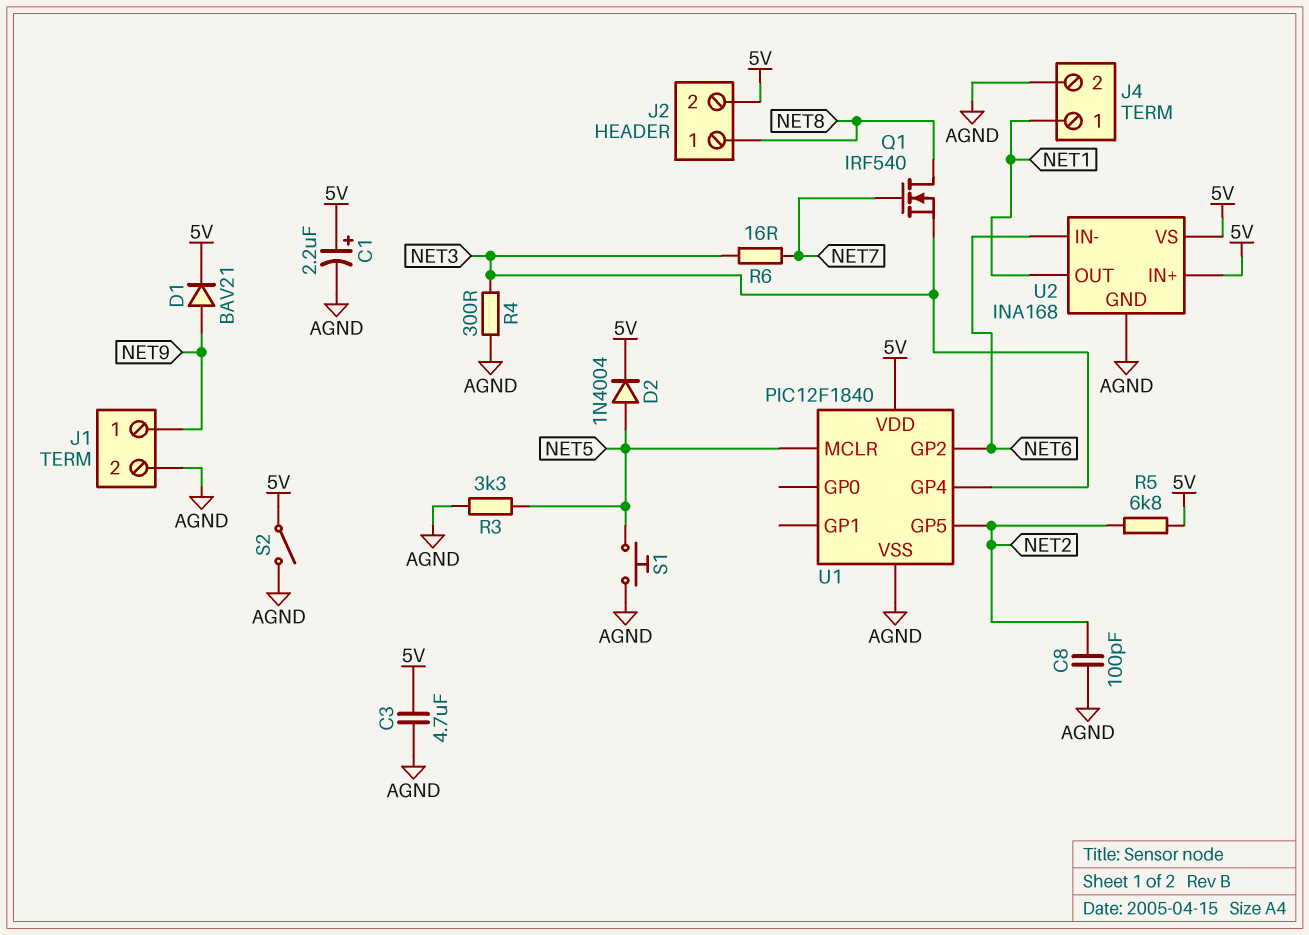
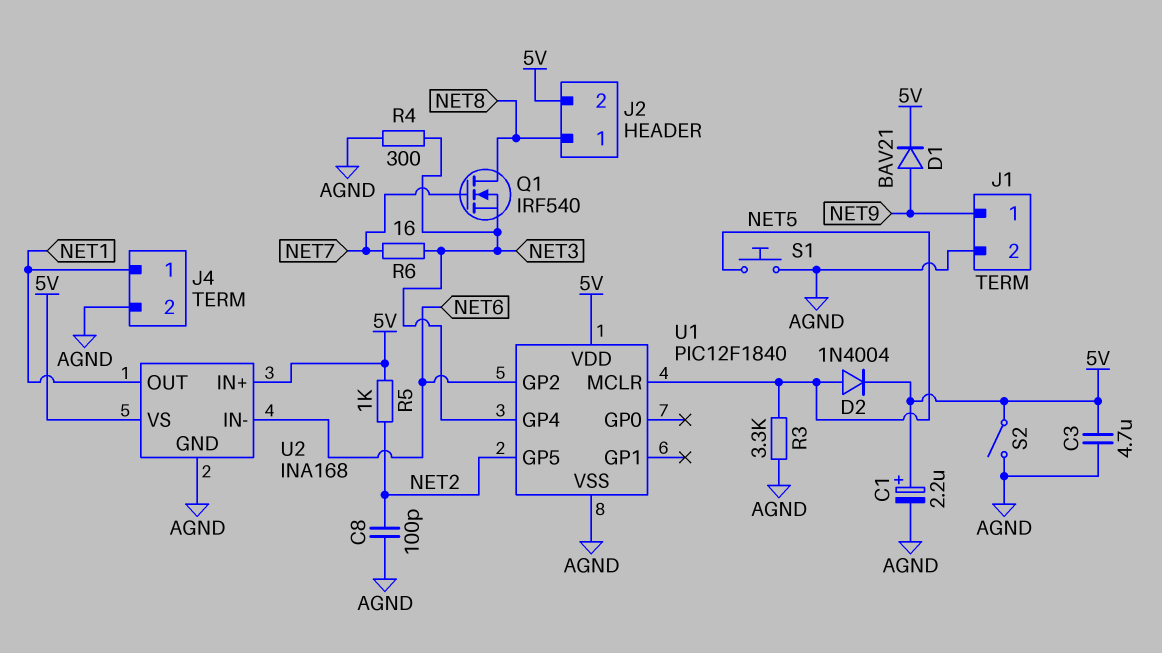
R5: 6.8k (5V, NET2) -> 1k (5V, NET2)

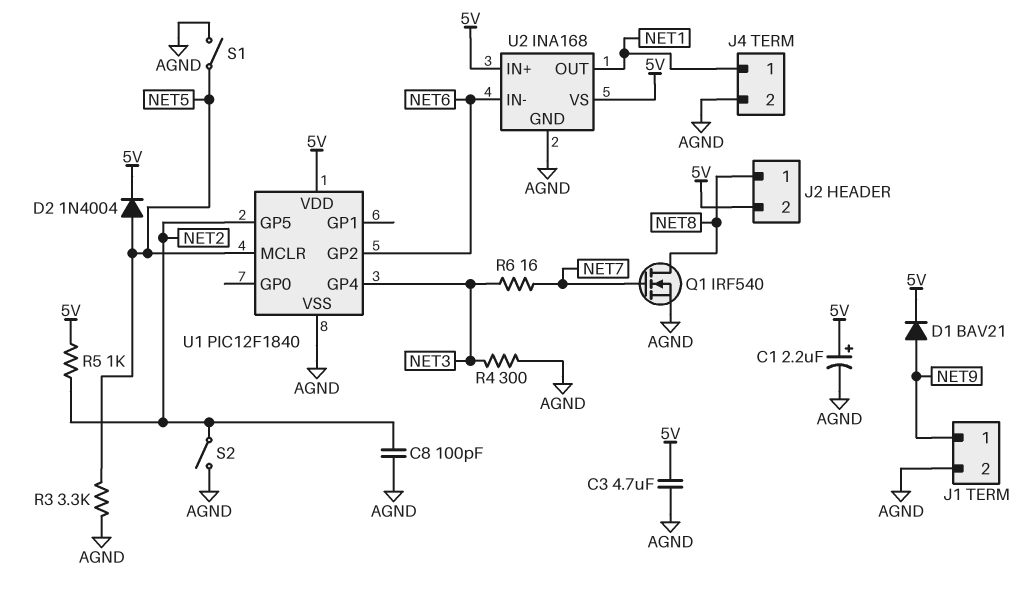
Q1: NMOS IRF540 (G NET7, D NET8, S NET3) -> NMOS IRF540 (G NET7, D NET8, S AGND)
S1: button (AGND, NET5) -> switch (AGND, NET5)
S2: switch (5V, AGND) -> switch (AGND, NET2)

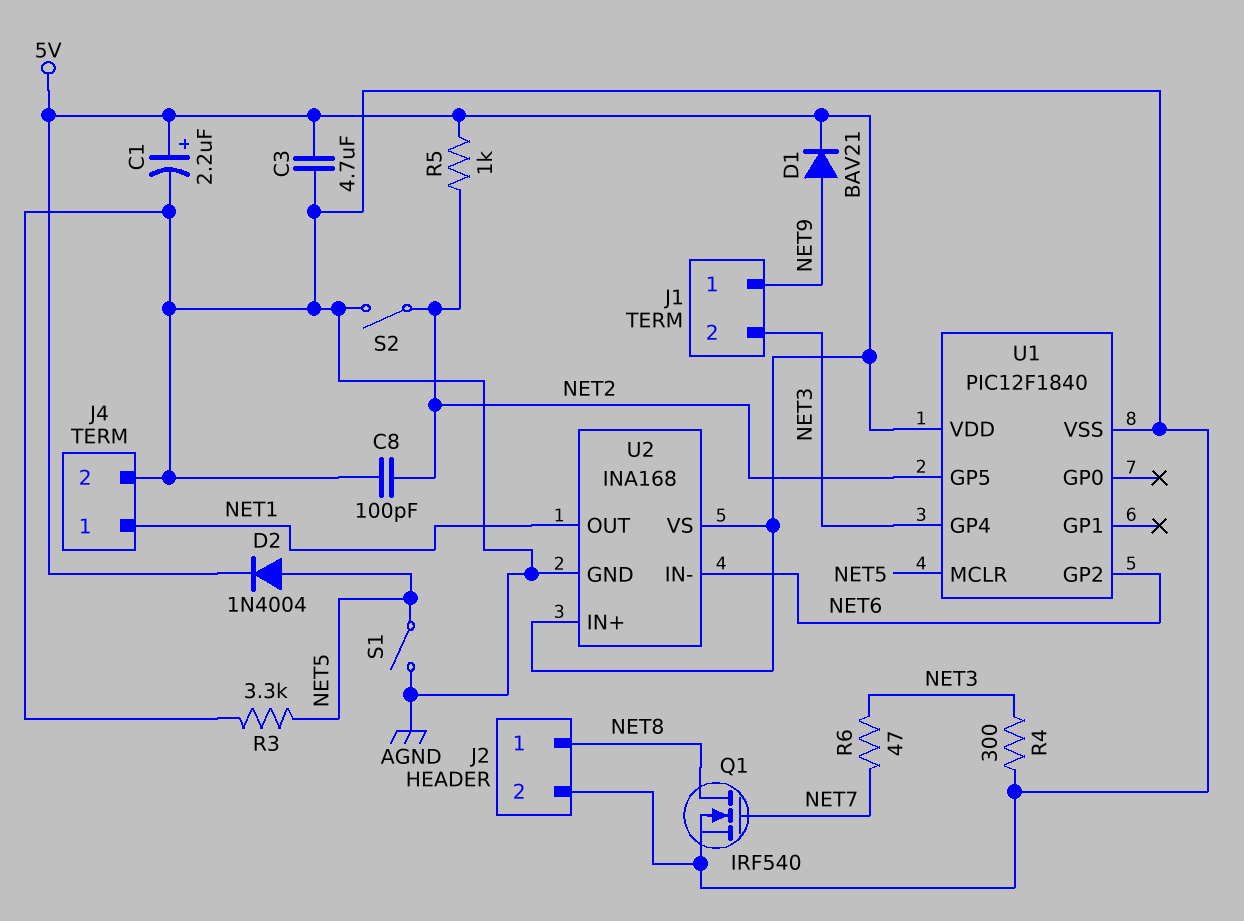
J1 pin 2: AGND -> NET3
J2 pin 2: 5V -> AGND
R6: 16 (NET3, NET7) -> 47 (NET3, NET7)

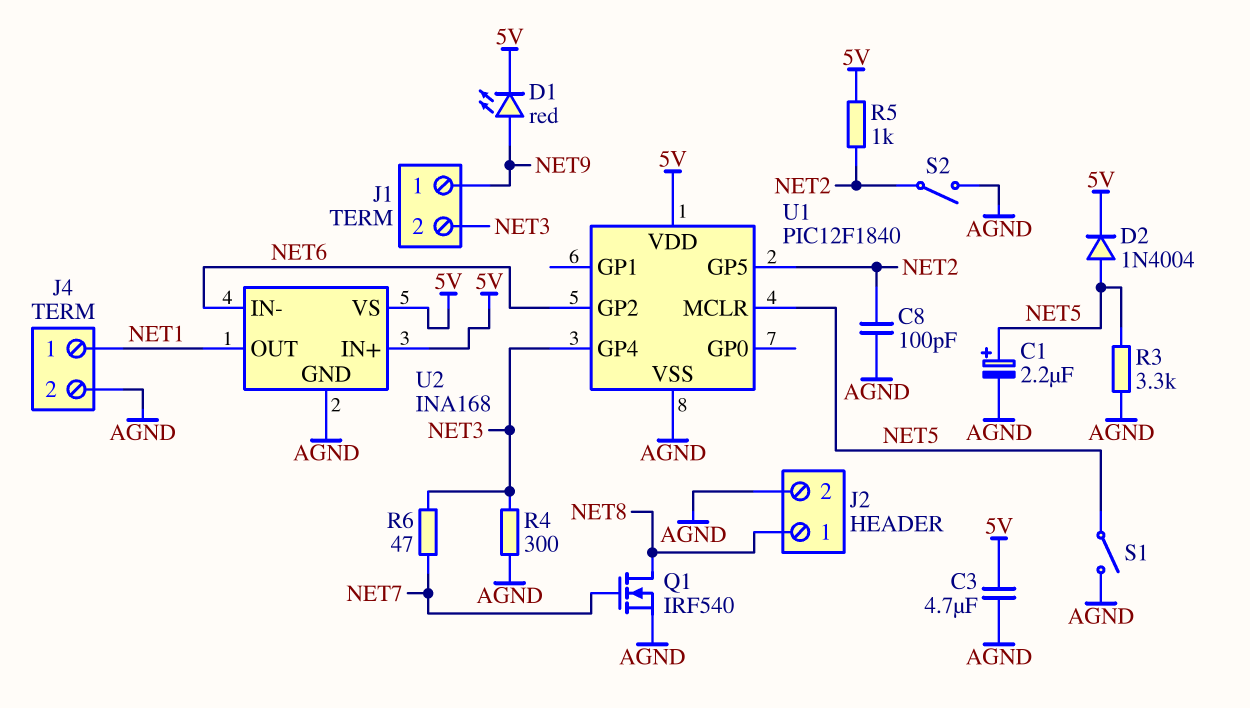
C1: 2.2uF (plus 5V, minus AGND) -> 2.2uF (plus NET5, minus AGND)
D1: diode BAV21 (A NET9, K 5V) -> LED red (A NET9, K 5V)

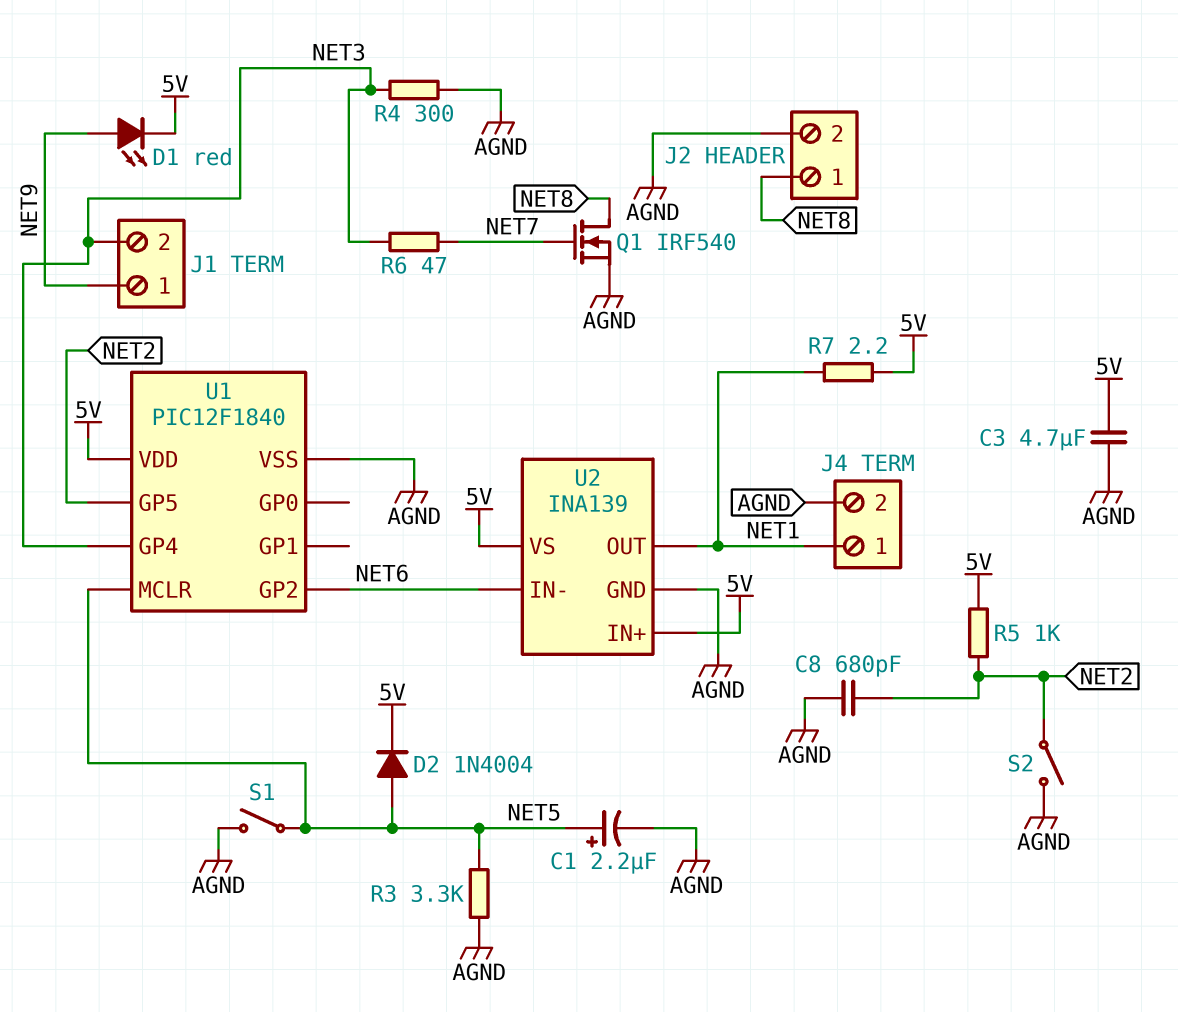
C8: 100pF (AGND, NET2) -> 680pF (AGND, NET2)
R7: none -> 2.2 (5V, NET1)
U2: INA168 -> INA139

